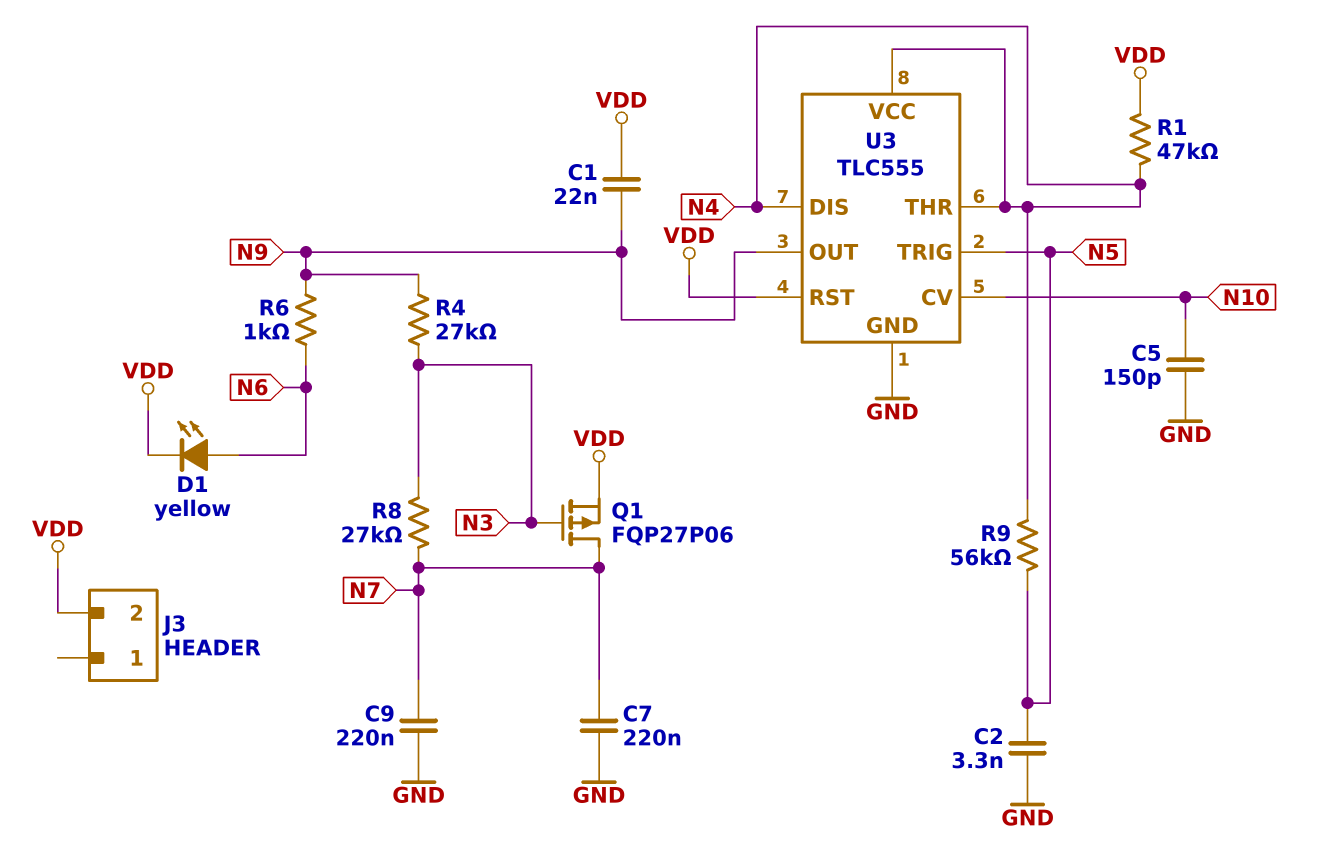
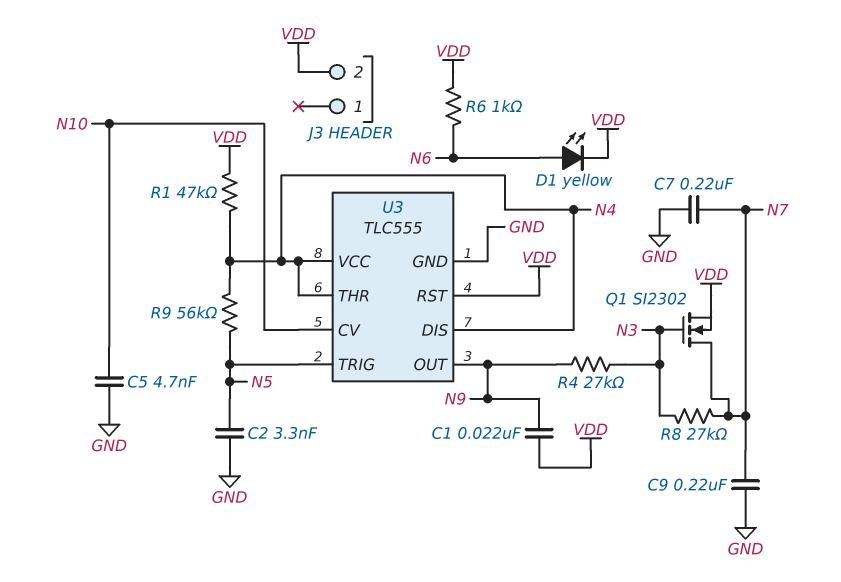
C5: 150pF (GND, N10) -> 4.7nF (GND, N10)
Q1: PMOS FQP27P06 (G N3, D N7, S VDD) -> NMOS SI2302 (G N3, D N7, S VDD)
R6: 1k (N6, N9) -> 1k (N6, VDD)

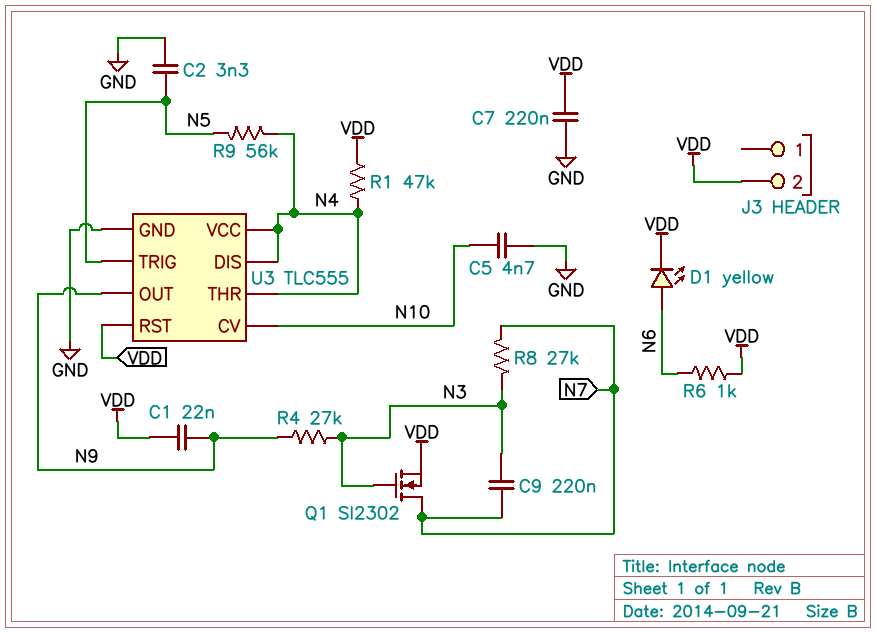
C7: 220nF (GND, N7) -> 220nF (GND, VDD)
C9: 220nF (GND, N7) -> 220nF (N3, N7)

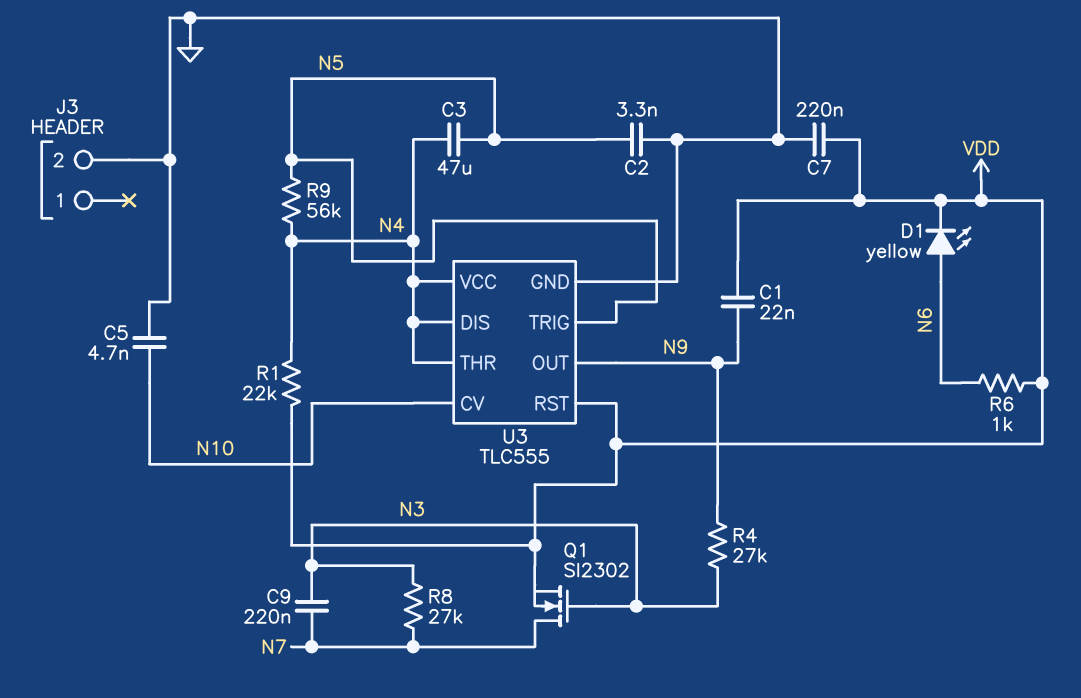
C3: none -> 47uF (N4, N5)
J3 pin 2: VDD -> GND
R1: 47k (N4, VDD) -> 22k (N4, VDD)

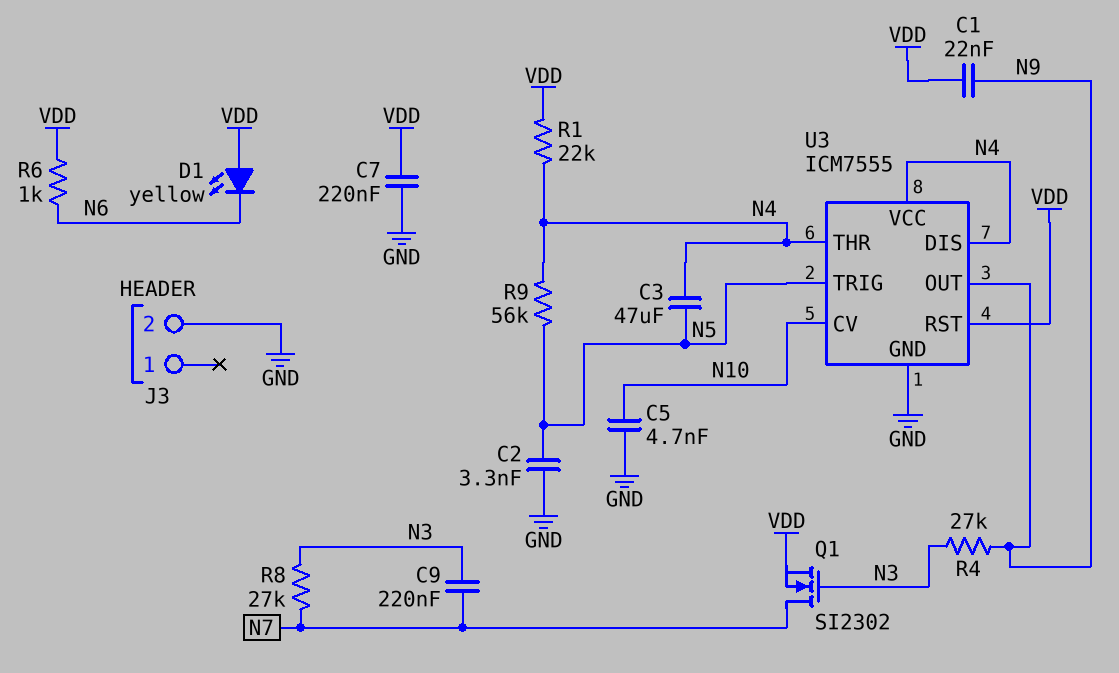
D1: LED yellow (A N6, K VDD) -> LED yellow (A VDD, K N6)
U3: TLC555 -> ICM7555

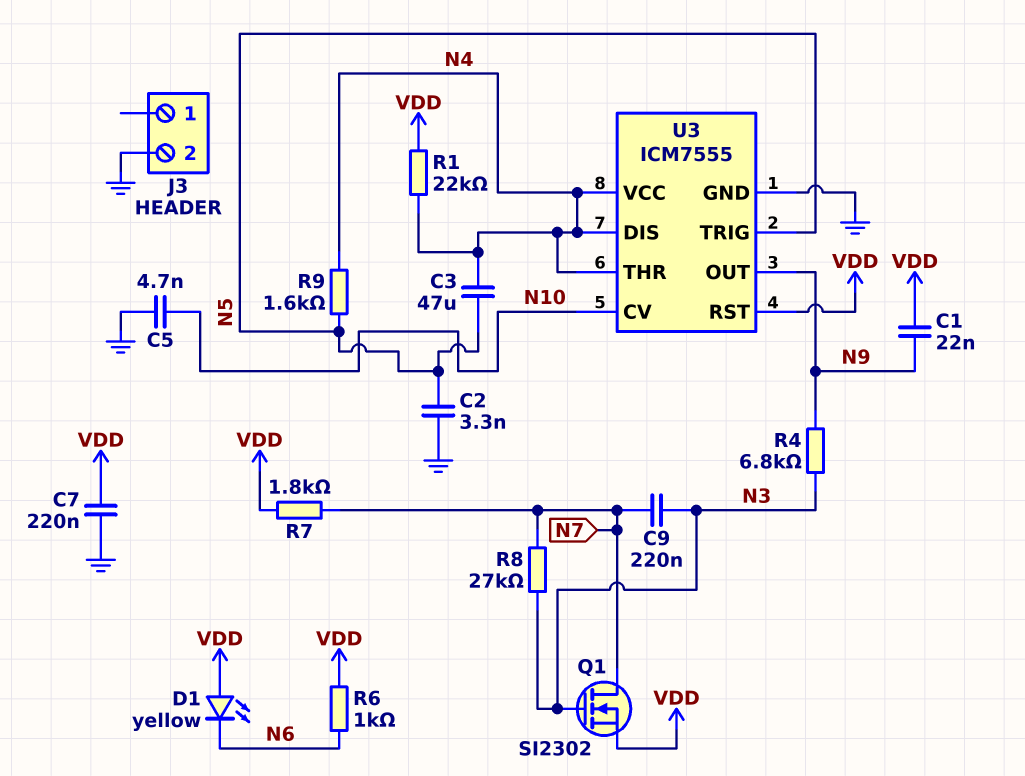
R4: 27k (N3, N9) -> 6.8k (N3, N9)
R7: none -> 1.8k (N7, VDD)
R9: 56k (N4, N5) -> 1.6k (N4, N5)

